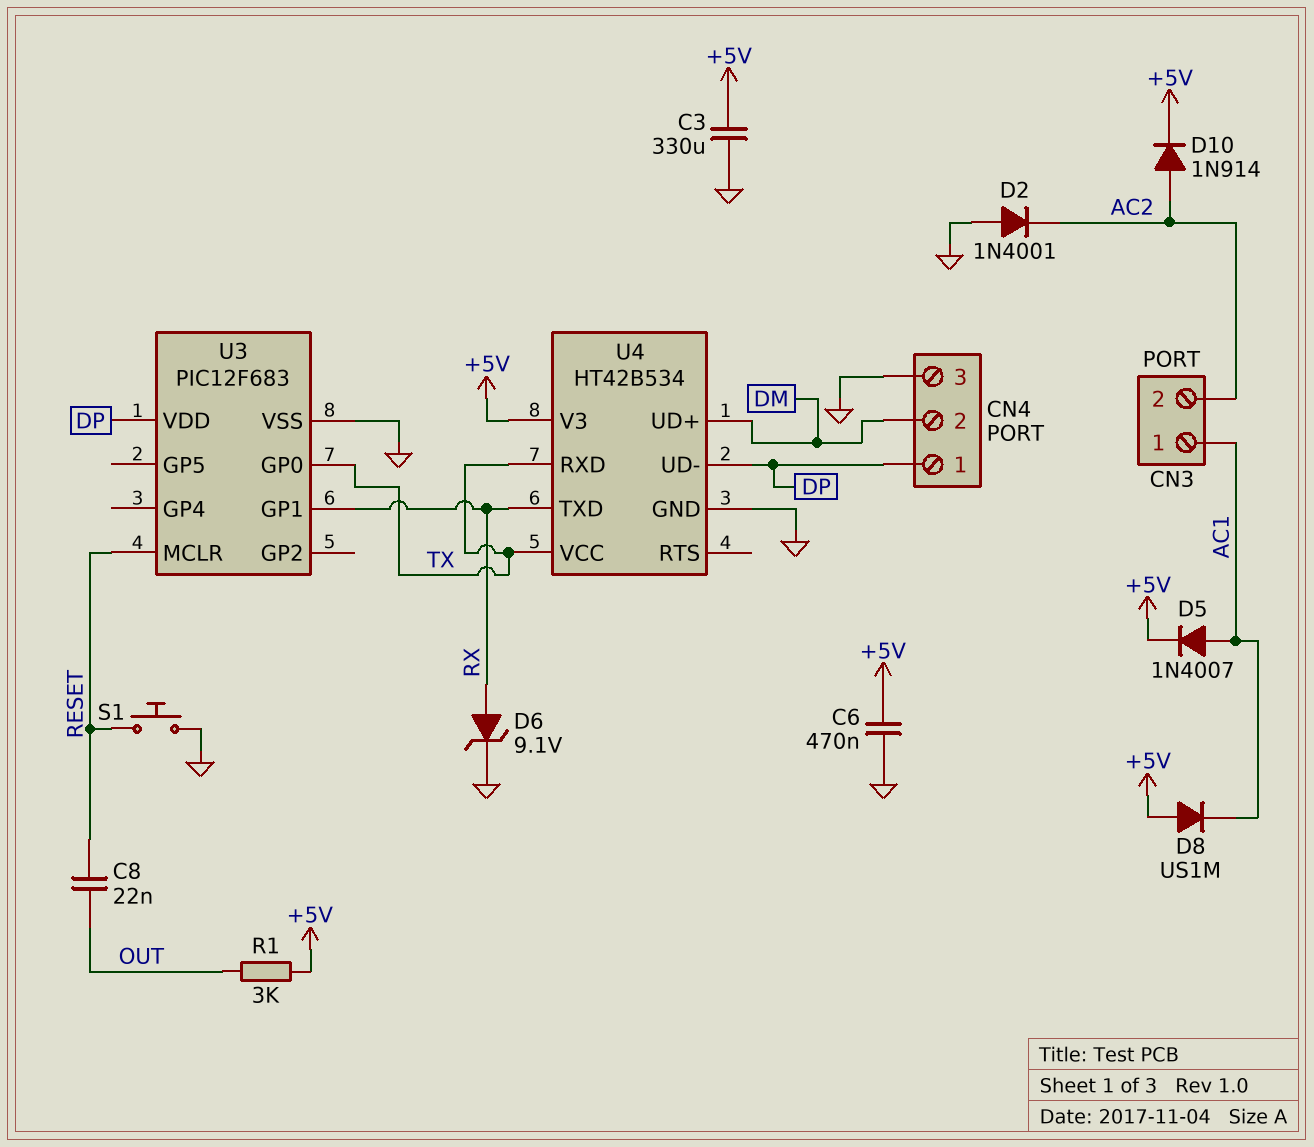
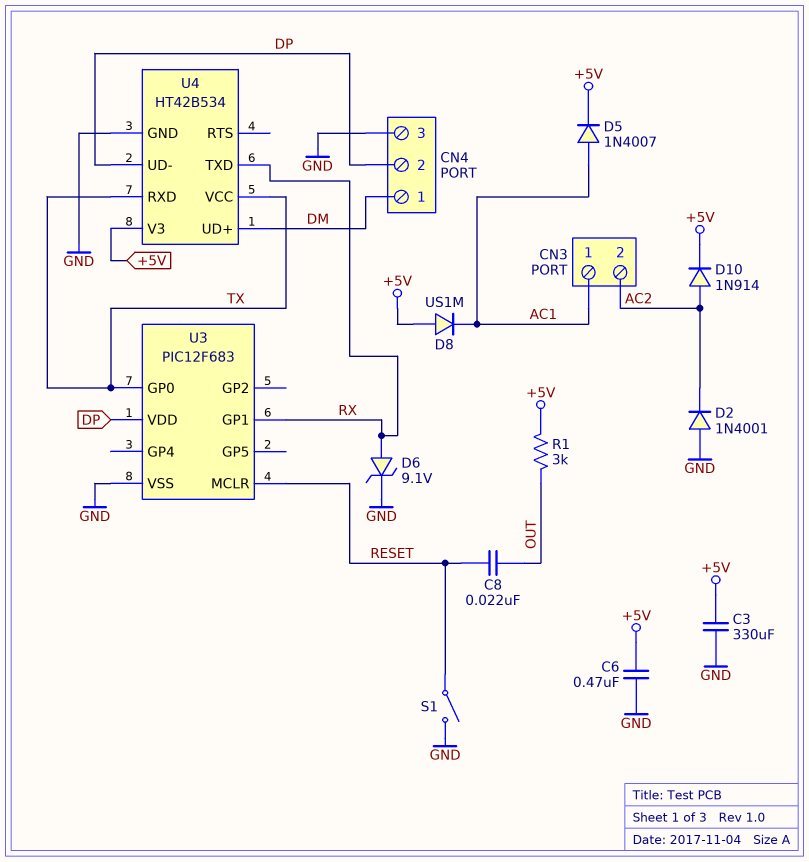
CN4 pin 1: DP -> DM
CN4 pin 2: DM -> DP
S1: button (GND, RESET) -> switch (GND, RESET)

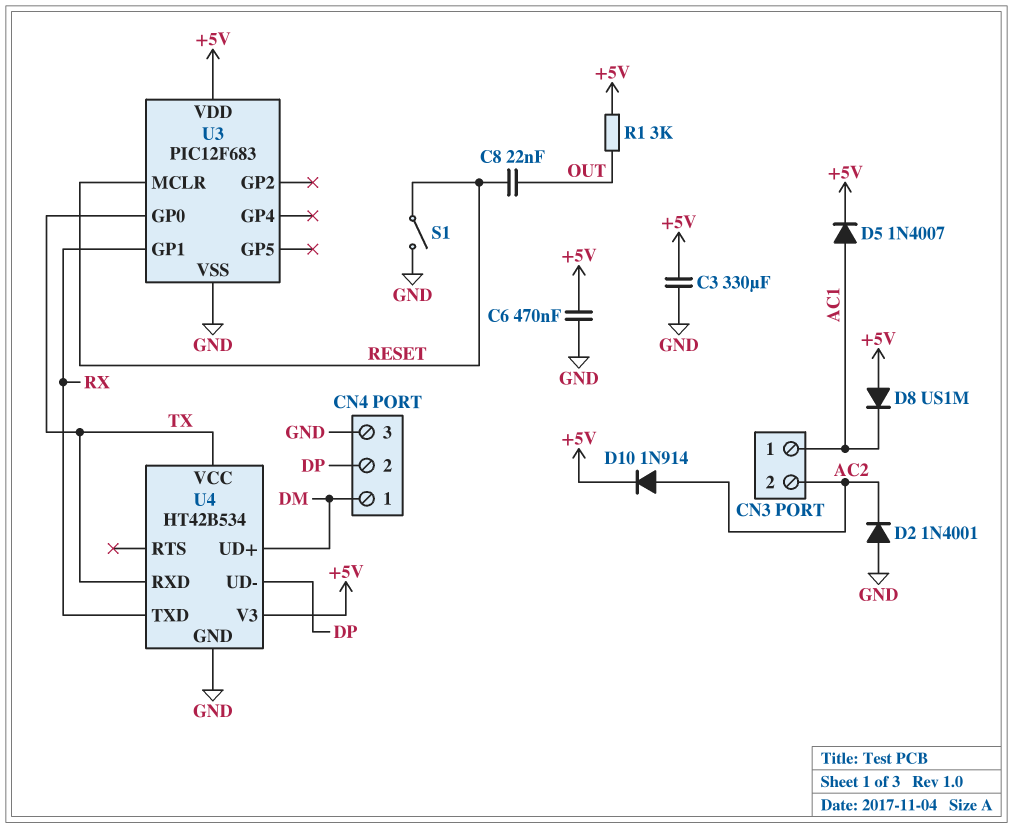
D6: zener 9.1V (A RX, K GND) -> none
U3 pin VDD: DP -> +5V

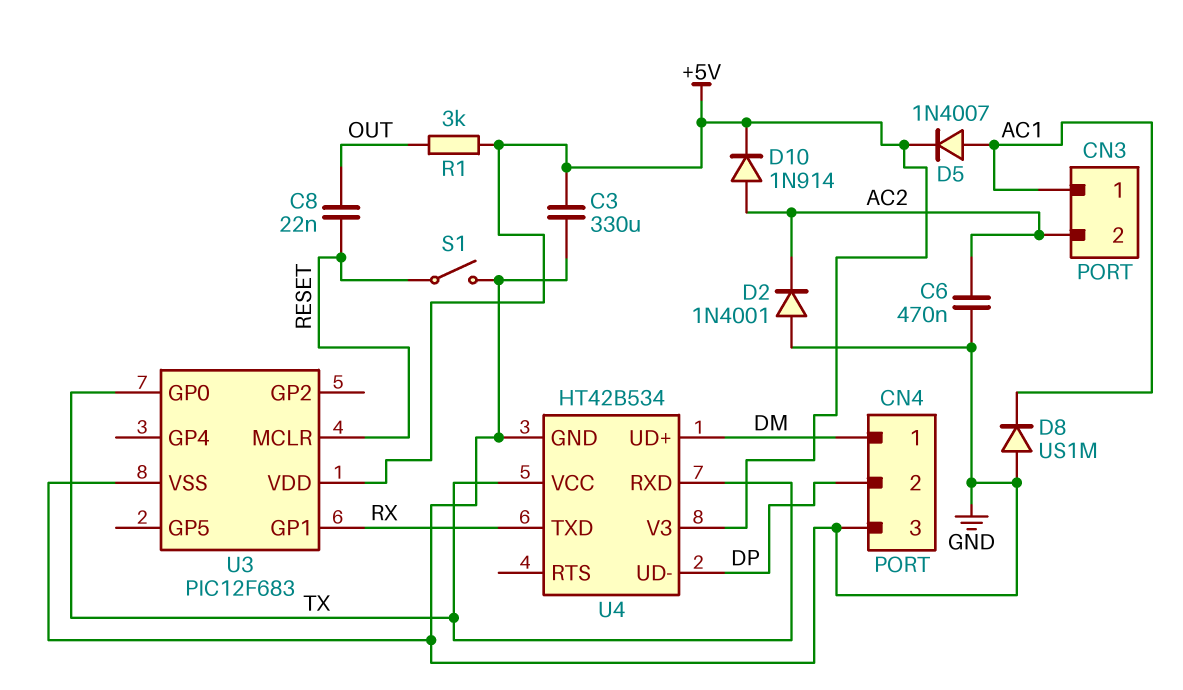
C6: 470nF (+5V, GND) -> 470nF (AC2, GND)
D8: diode US1M (A +5V, K AC1) -> diode US1M (A GND, K AC1)

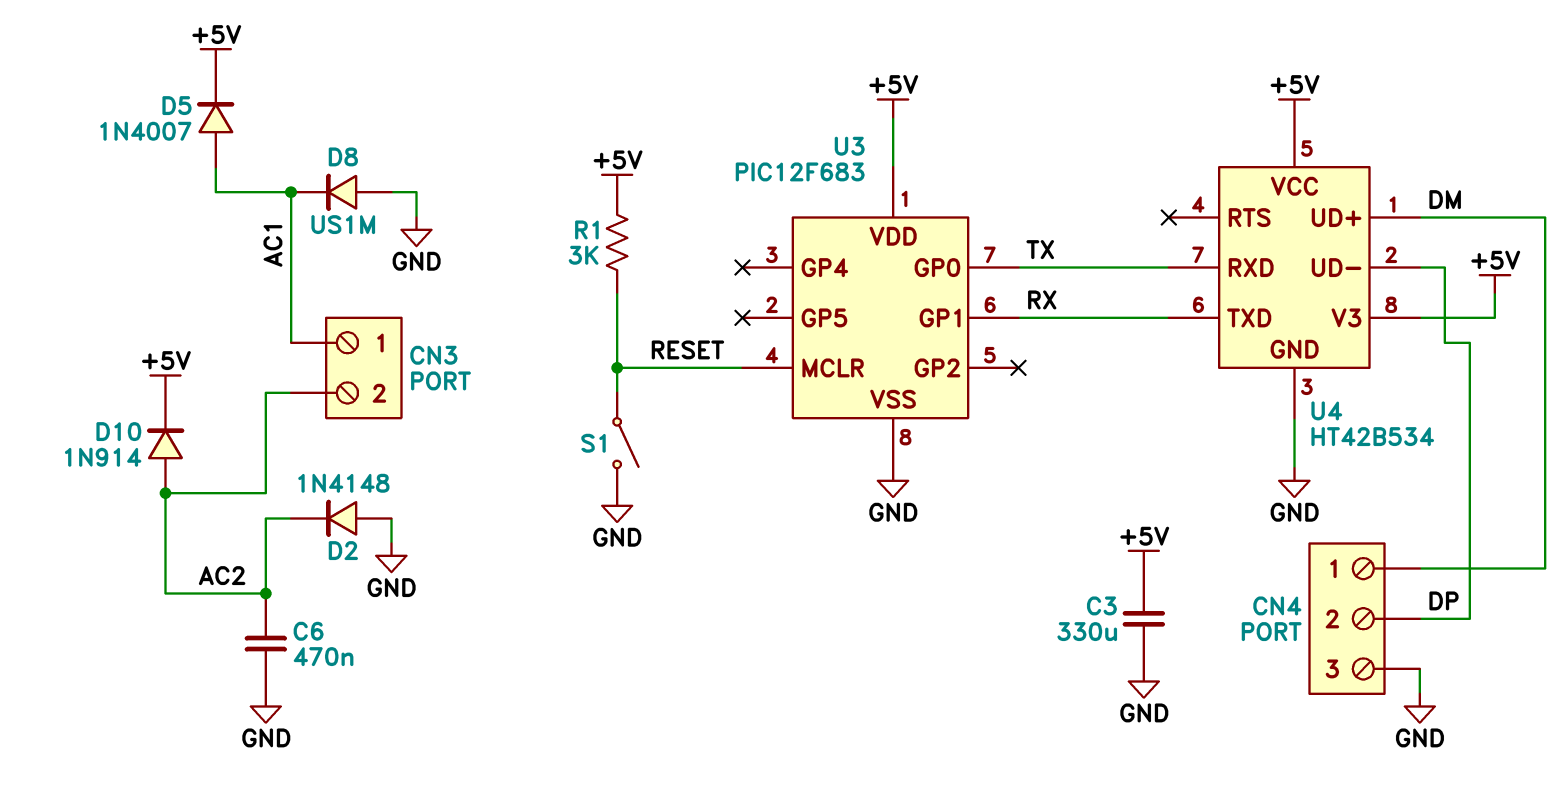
C8: 22nF (OUT, RESET) -> none
D2: diode 1N4001 (A GND, K AC2) -> diode 1N4148 (A GND, K AC2)
R1: 3k (+5V, OUT) -> 3k (+5V, RESET)
U4 pin VCC: TX -> +5V

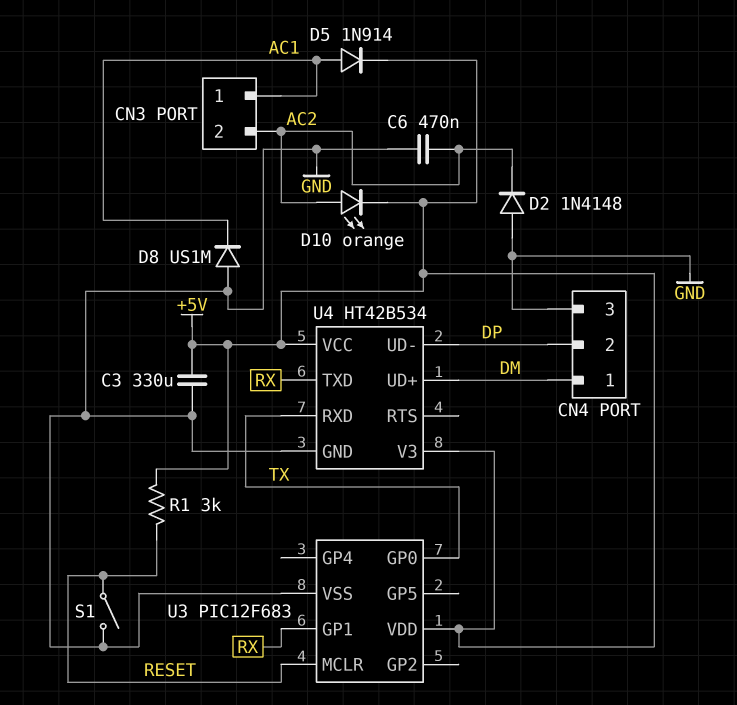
D5: diode 1N4007 (A AC1, K +5V) -> diode 1N914 (A AC1, K +5V)
D10: diode 1N914 (A AC2, K +5V) -> LED orange (A AC2, K +5V)

